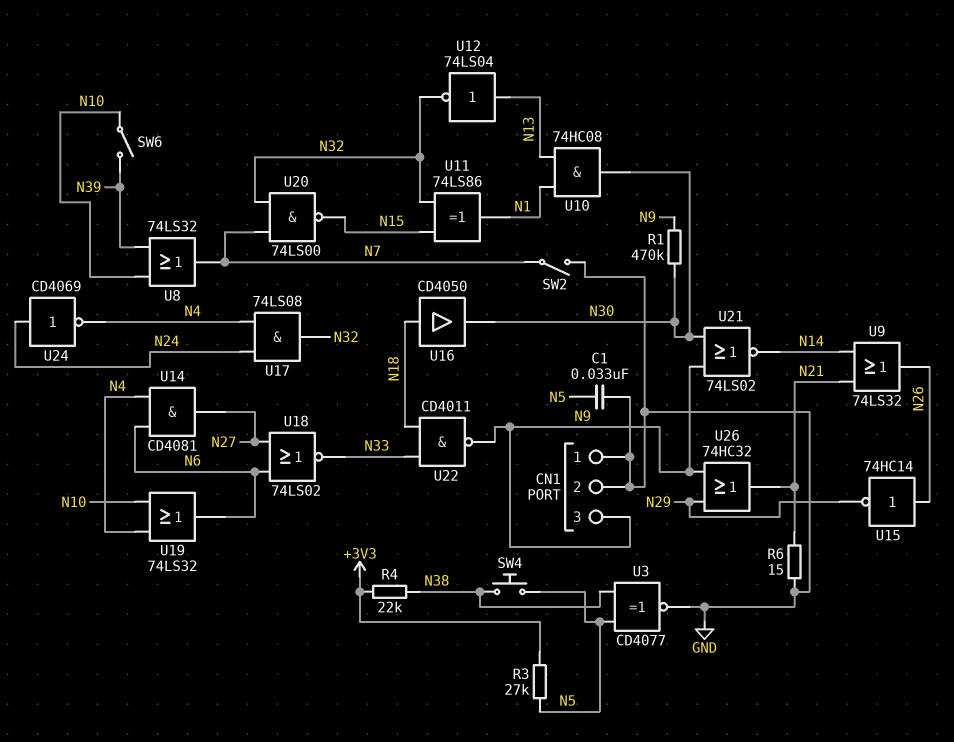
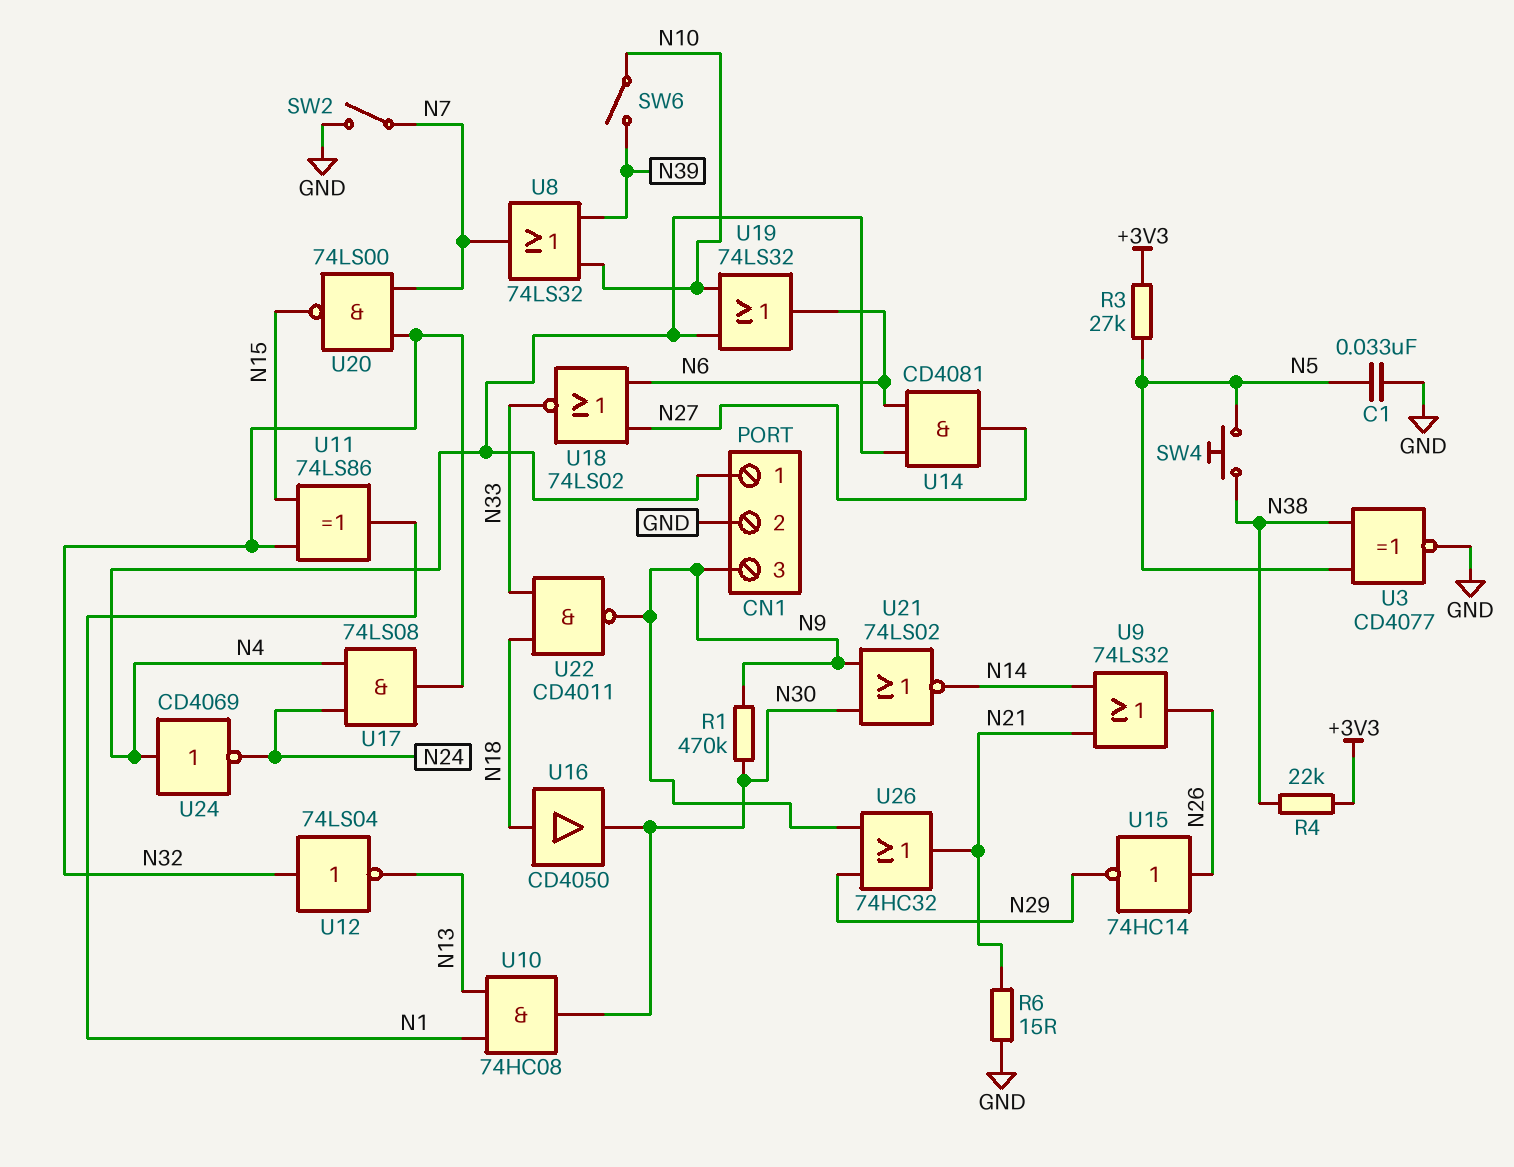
CN1 pin 1: GND -> N4
U12: NOT 74LS04 (in N13, out N32) -> NOT 74LS04 (in N32, out N13)
U24: NOT CD4069 (in N24, out N4) -> NOT CD4069 (in N4, out N24)

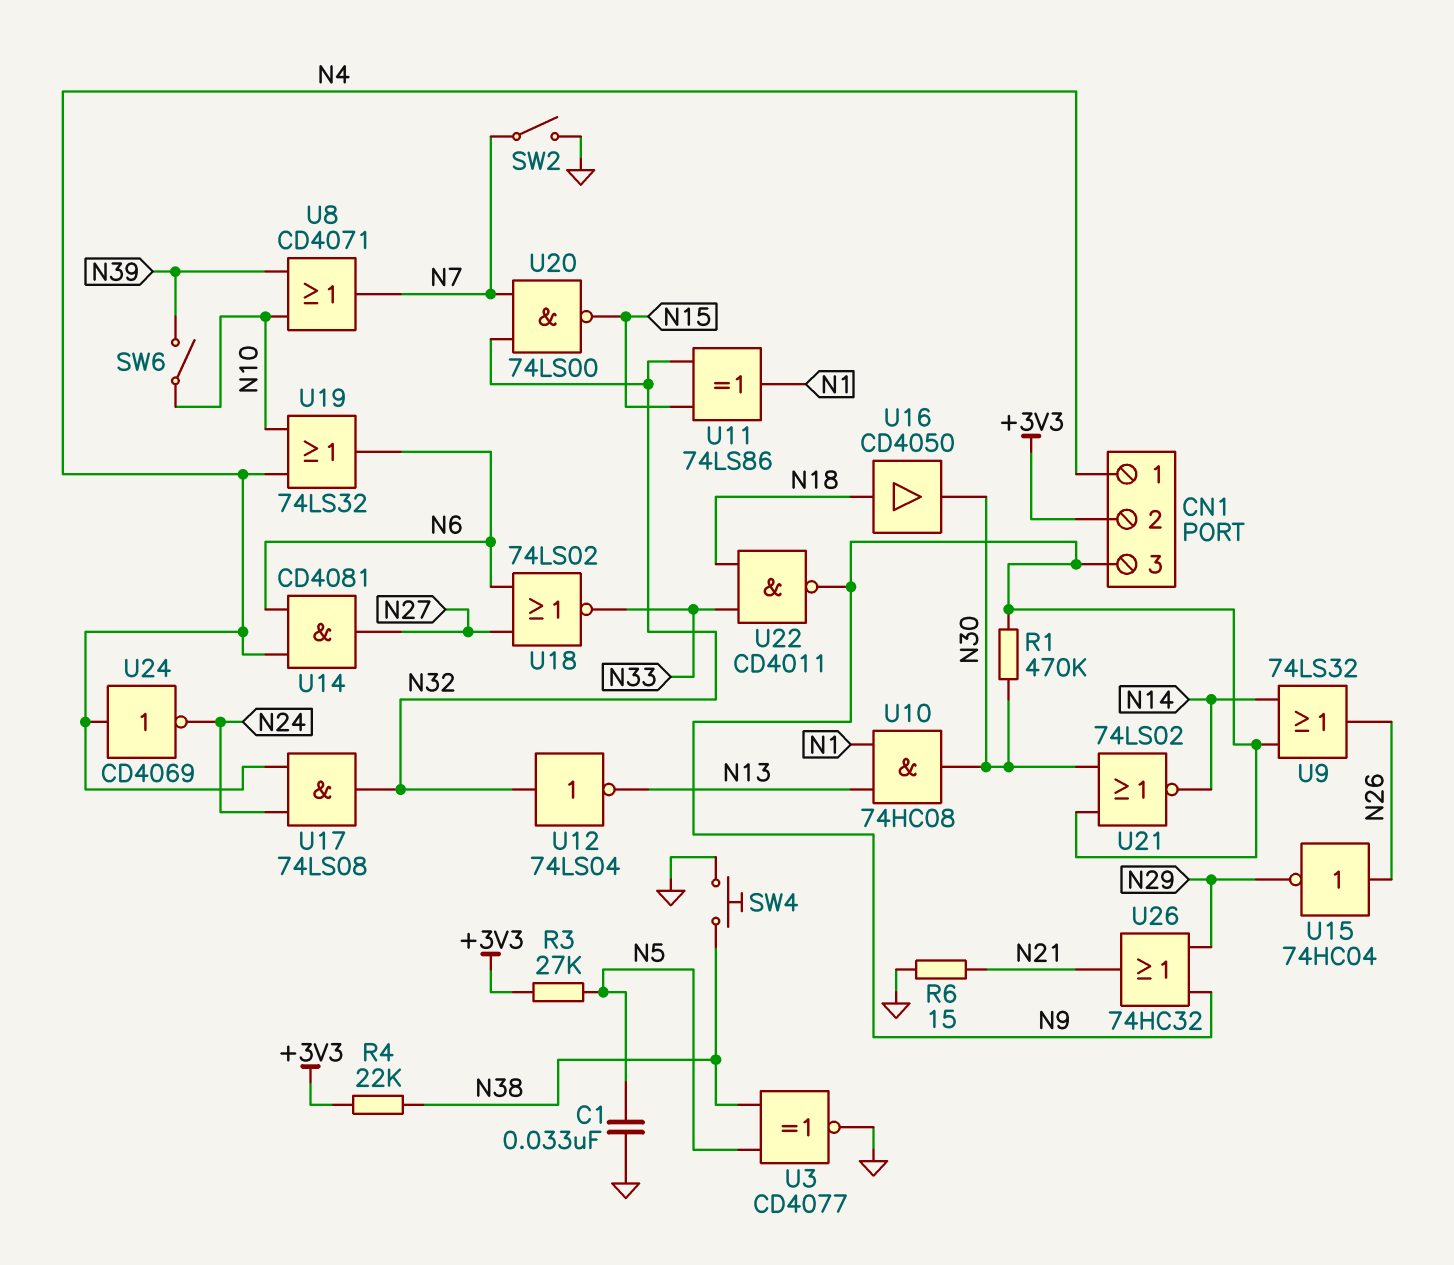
CN1 pin 2: GND -> +3V3
SW4: button (N5, N38) -> button (GND, N38)
U8: OR 74LS32 (in N10, in N39, out N7) -> OR CD4071 (in N10, in N39, out N7)
U9: OR 74LS32 (in N14, in N21, out N26) -> OR 74LS32 (in N9, in N14, out N26)
U15: NOT 74HC14 (in N26, out N29) -> NOT 74HC04 (in N26, out N29)

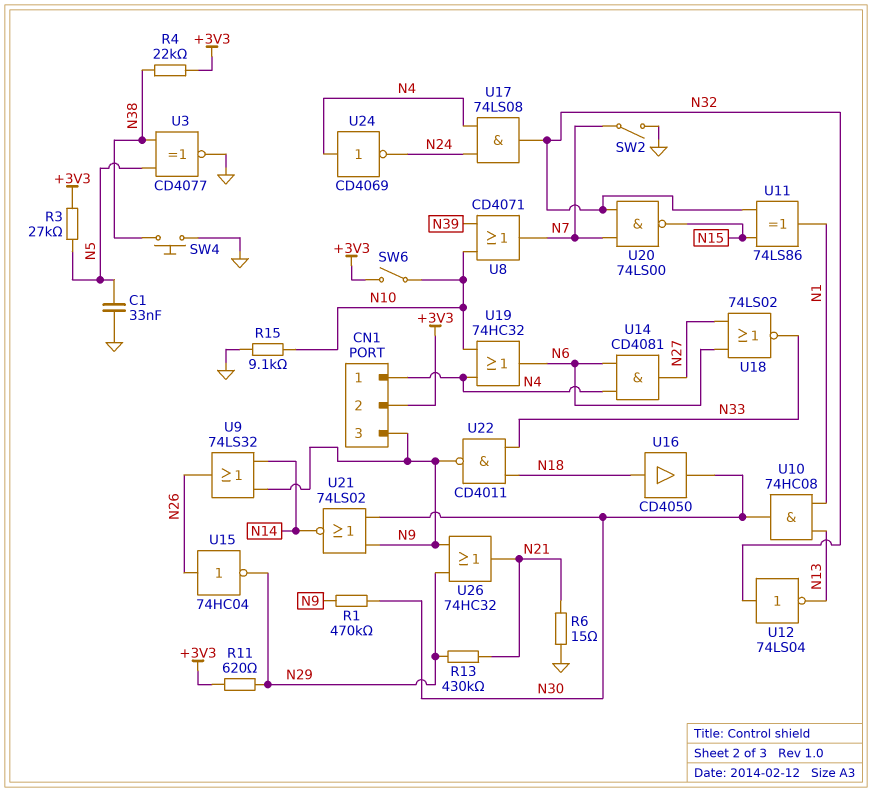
R11: none -> 620 (+3V3, N29)
R13: none -> 430k (N21, N29)
R15: none -> 9.1k (GND, N10)
SW6: switch (N10, N39) -> switch (+3V3, N10)
U19: OR 74LS32 (in N4, in N10, out N6) -> OR 74HC32 (in N4, in N10, out N6)

